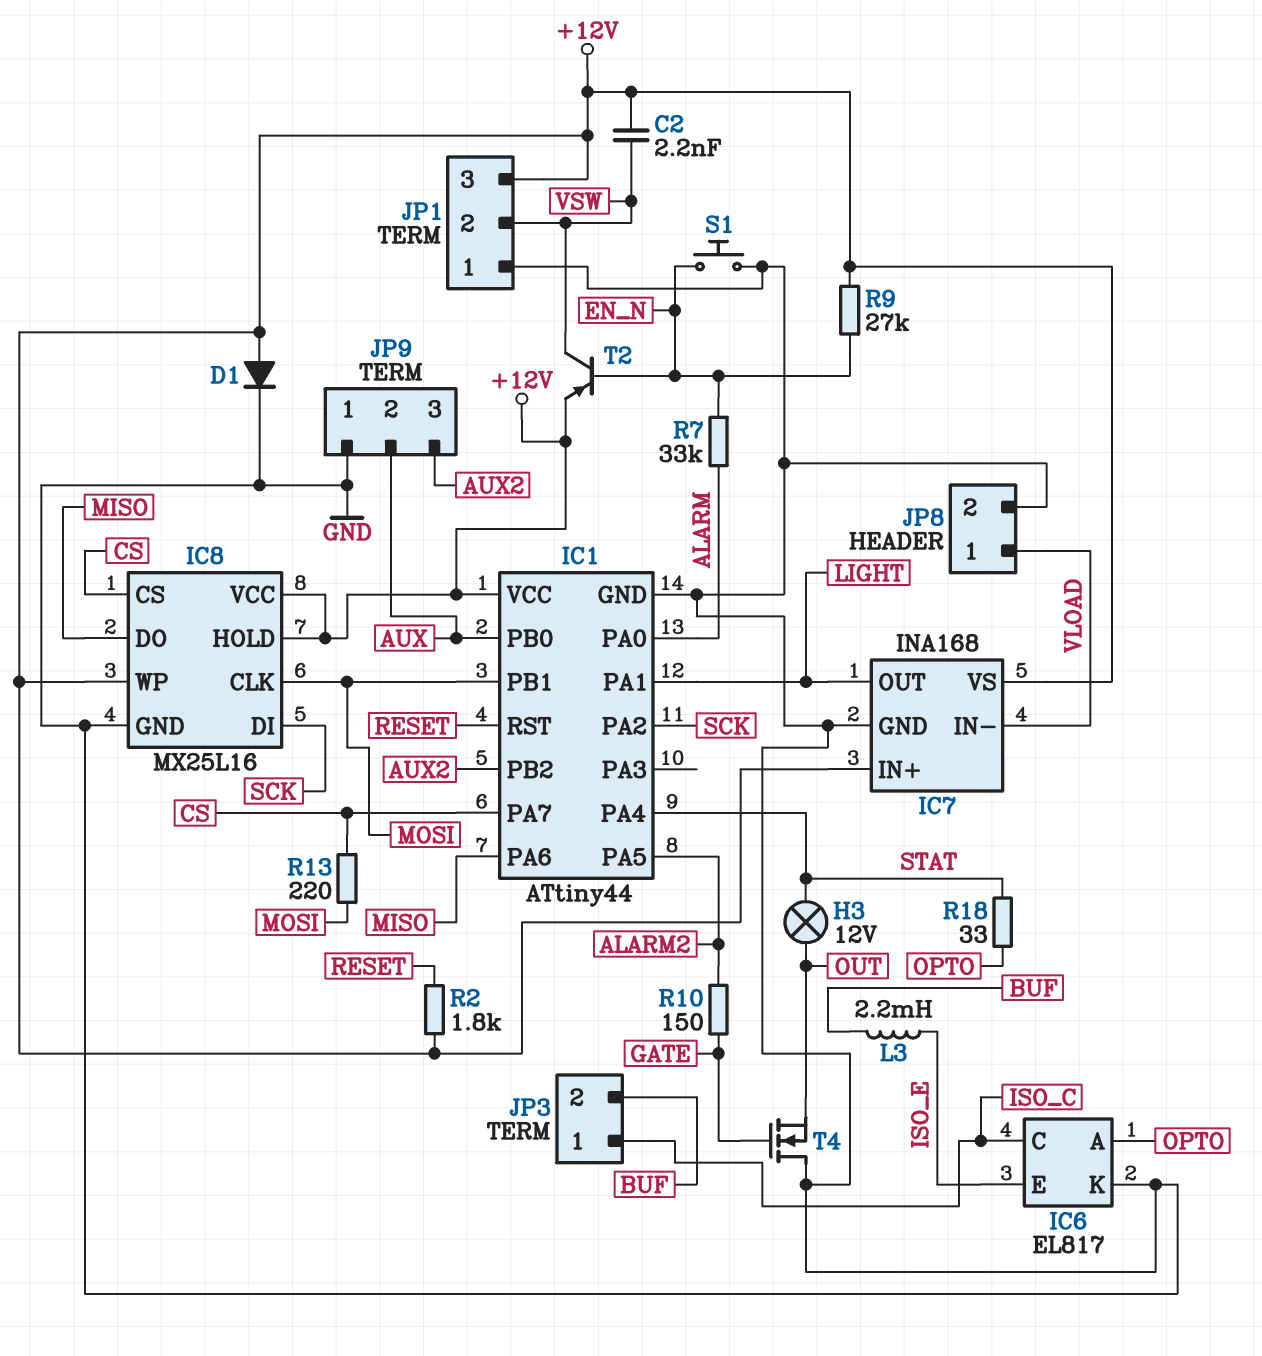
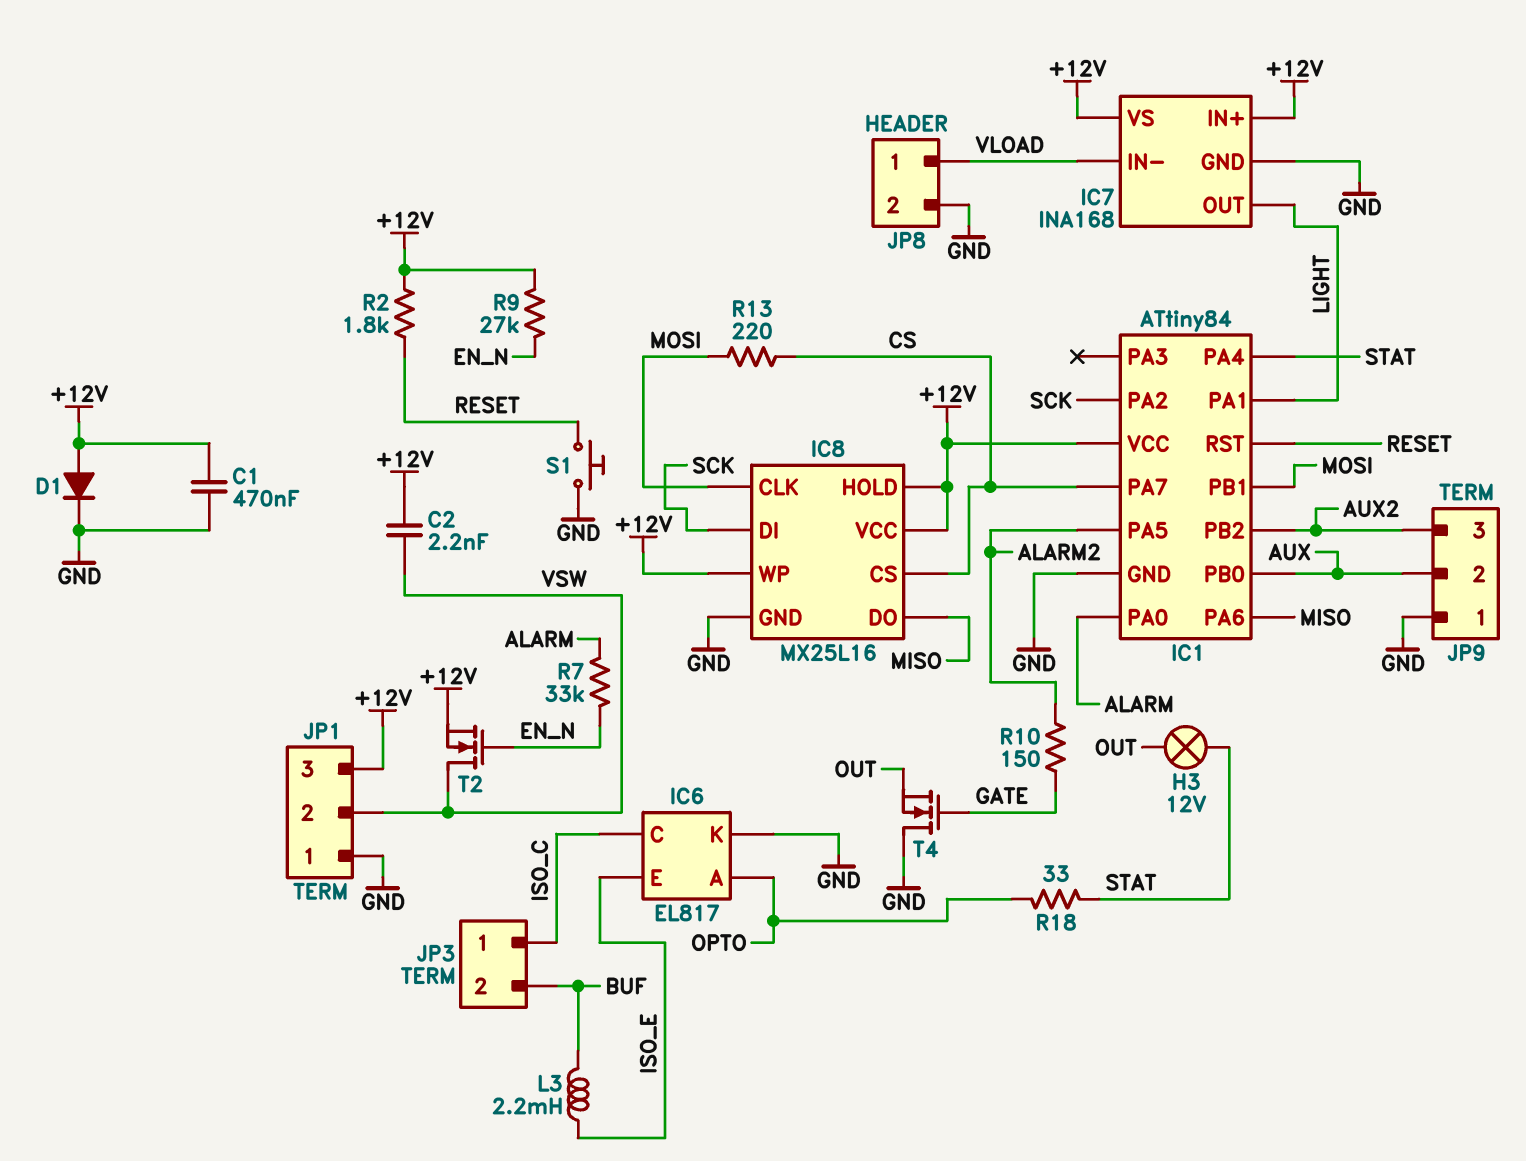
C1: none -> 470nF (+12V, GND)
IC1: ATtiny44 -> ATtiny84
S1: button (EN_N, GND) -> button (GND, RESET)
T2: PNP (B EN_N, C VSW, E +12V) -> NMOS (G EN_N, D VSW, S +12V)

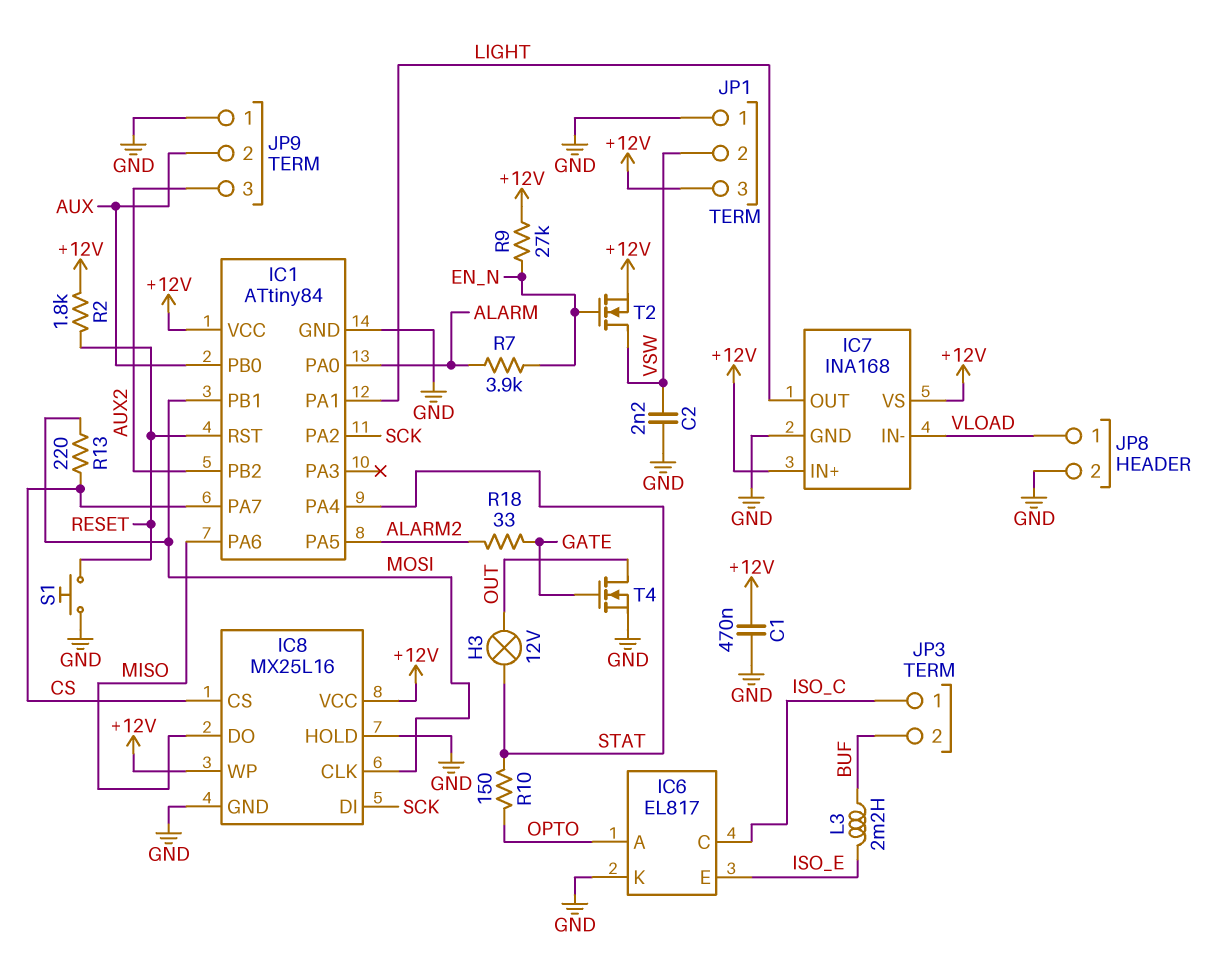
C2: 2.2nF (+12V, VSW) -> 2.2nF (GND, VSW)
D1: diode (A +12V, K GND) -> none
IC8 pin HOLD: +12V -> GND
R7: 33k (ALARM, EN_N) -> 3.9k (ALARM, EN_N)
R10: 150 (ALARM2, GATE) -> 150 (OPTO, STAT)
R18: 33 (OPTO, STAT) -> 33 (ALARM2, GATE)
T4: NMOS (G GATE, D GND, S OUT) -> NMOS (G GATE, D OUT, S GND)

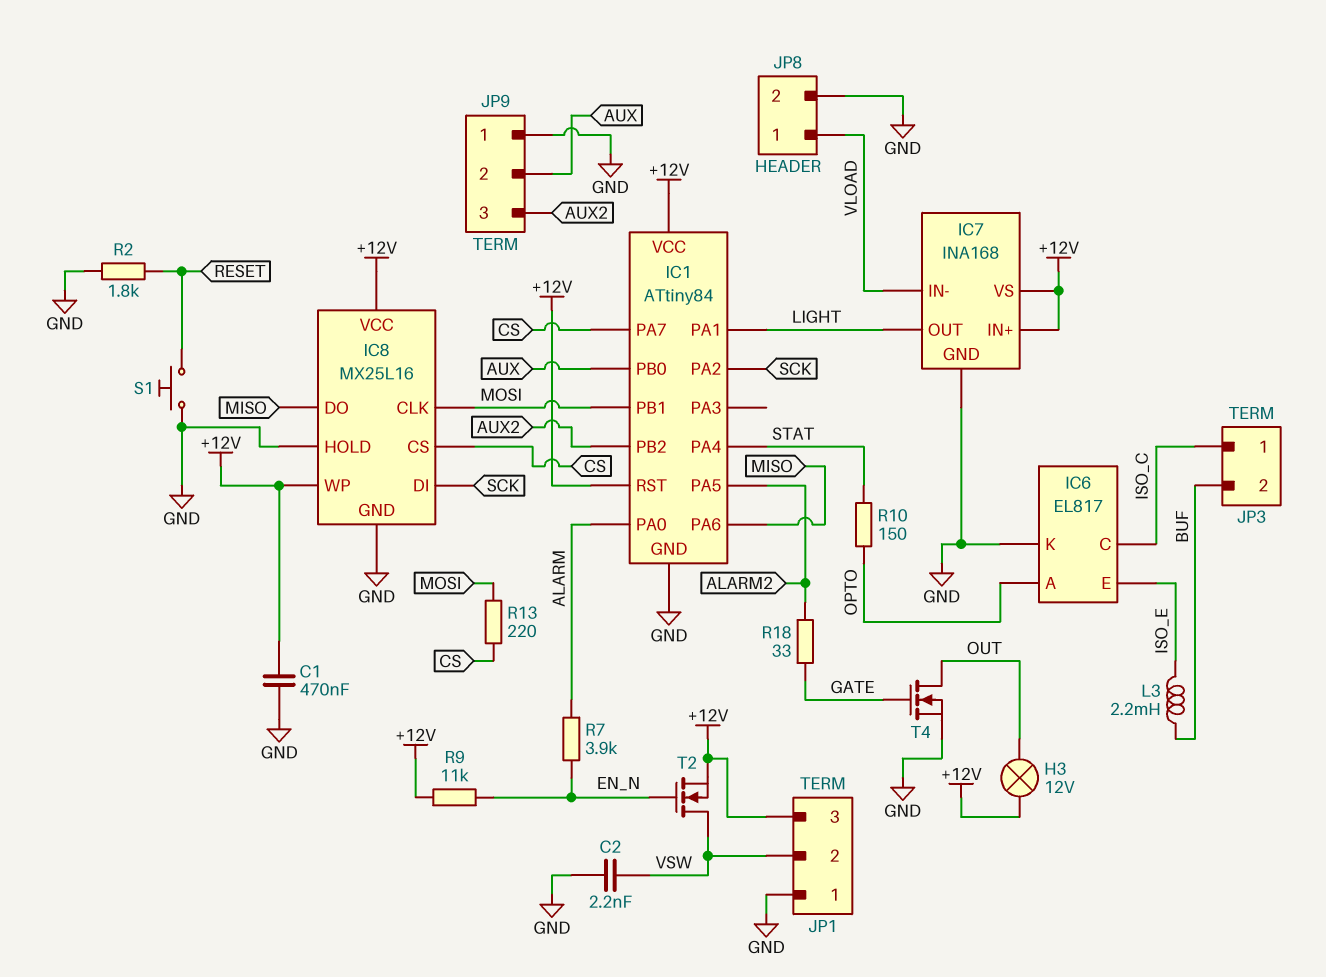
H3: lamp 12V (OUT, STAT) -> lamp 12V (+12V, OUT)
IC1 pin RST: RESET -> +12V
R2: 1.8k (+12V, RESET) -> 1.8k (GND, RESET)
R9: 27k (+12V, EN_N) -> 11k (+12V, EN_N)

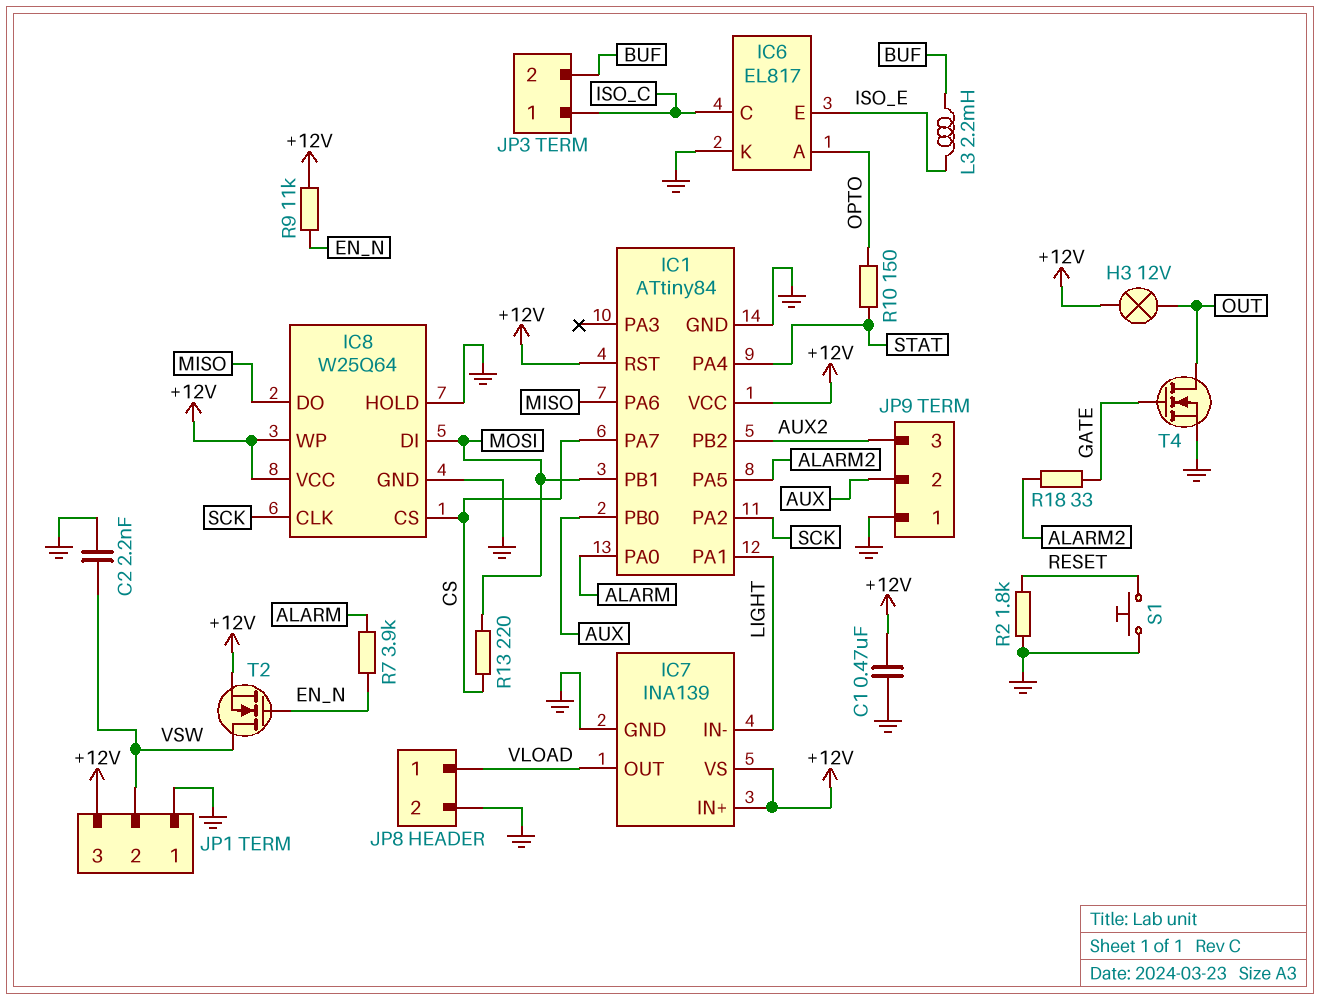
IC7: INA168 -> INA139
IC7 pin IN-: VLOAD -> LIGHT
IC7 pin OUT: LIGHT -> VLOAD
IC8: MX25L16 -> W25Q64
IC8 pin CLK: MOSI -> SCK
IC8 pin DI: SCK -> MOSI

